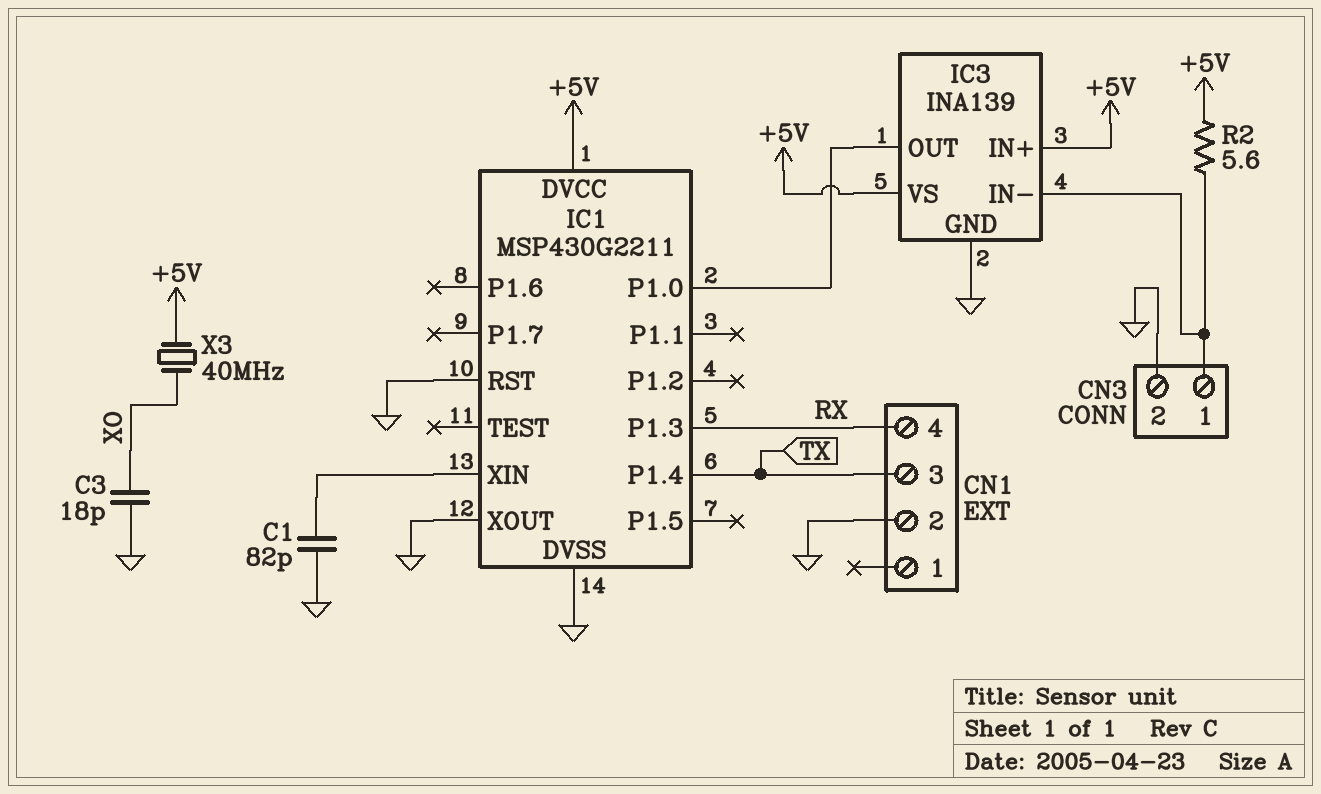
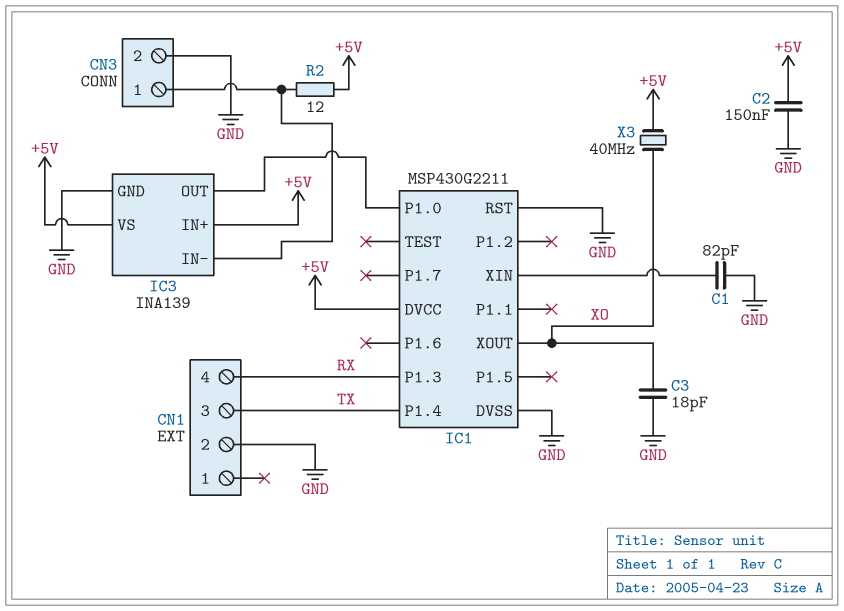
C2: none -> 150nF (+5V, GND)
IC1 pin XOUT: GND -> XO
R2: 5.6 (+5V, CN3/1) -> 12 (+5V, CN3/1)

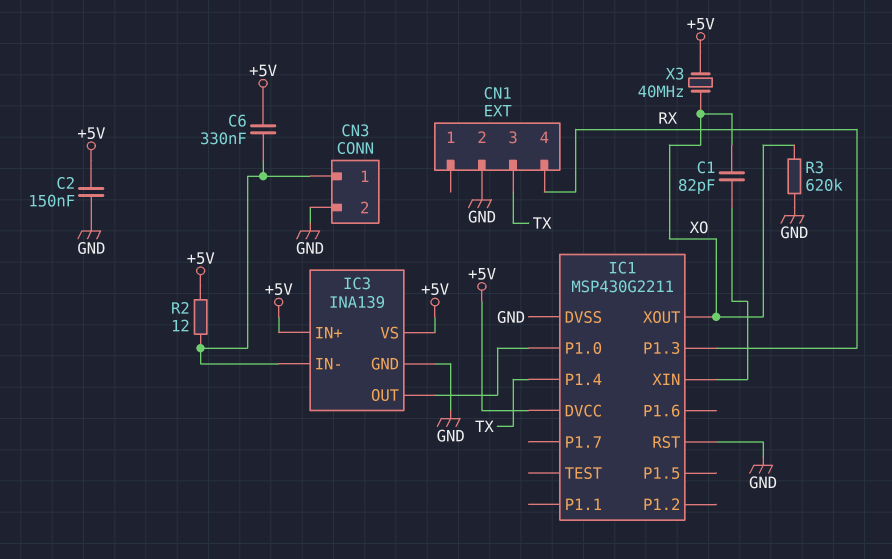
C1: 82pF (GND, IC1/XIN) -> 82pF (IC1/XIN, XO)
C3: 18pF (GND, XO) -> none
C6: none -> 330nF (+5V, CN3/1)
R3: none -> 620k (GND, XO)

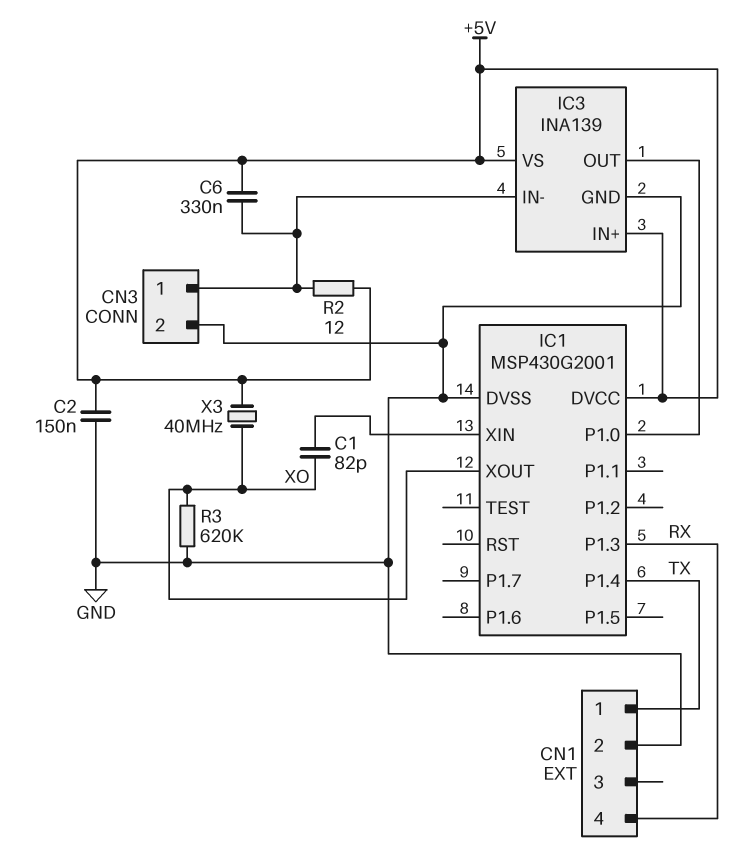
CN1 pin 1: none -> TX
CN1 pin 3: TX -> none
IC1: MSP430G2211 -> MSP430G2001
IC1 pin RST: GND -> none

